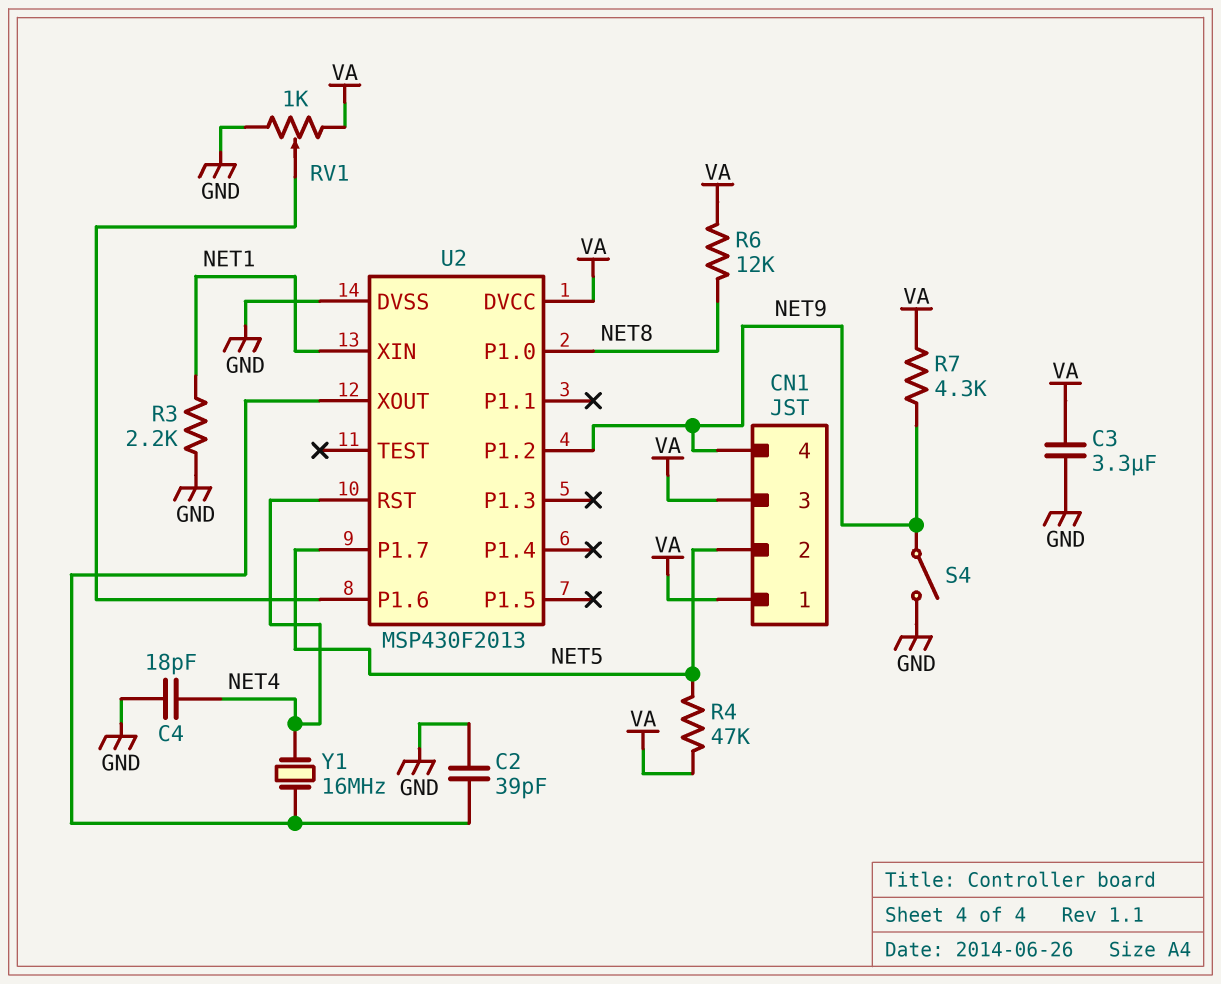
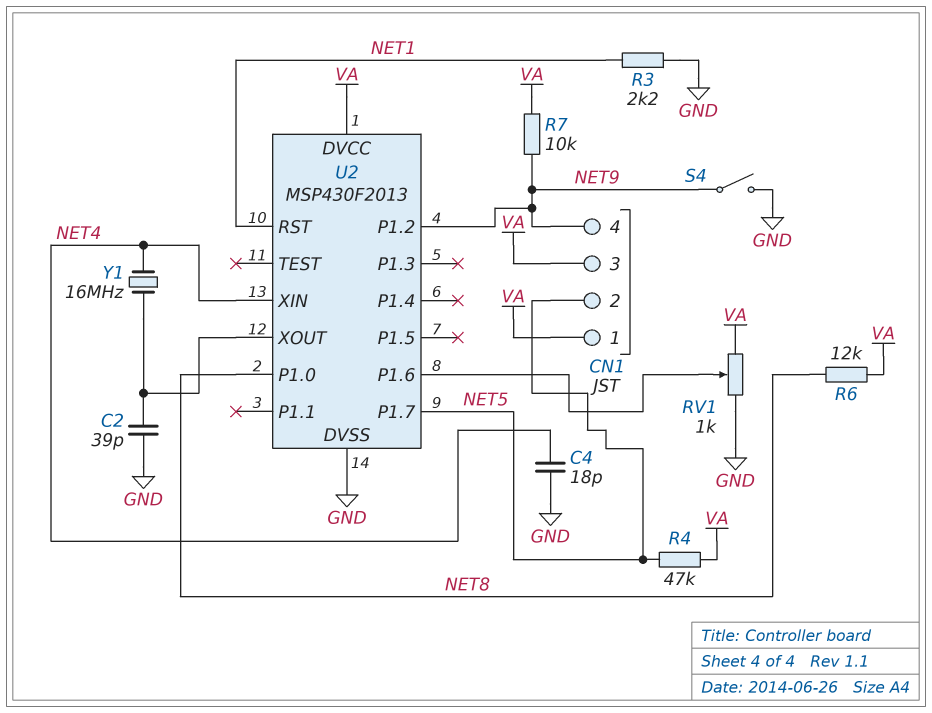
C3: 3.3uF (GND, VA) -> none
R7: 4.3k (NET9, VA) -> 10k (NET9, VA)
U2 pin RST: NET4 -> NET1
U2 pin XIN: NET1 -> NET4

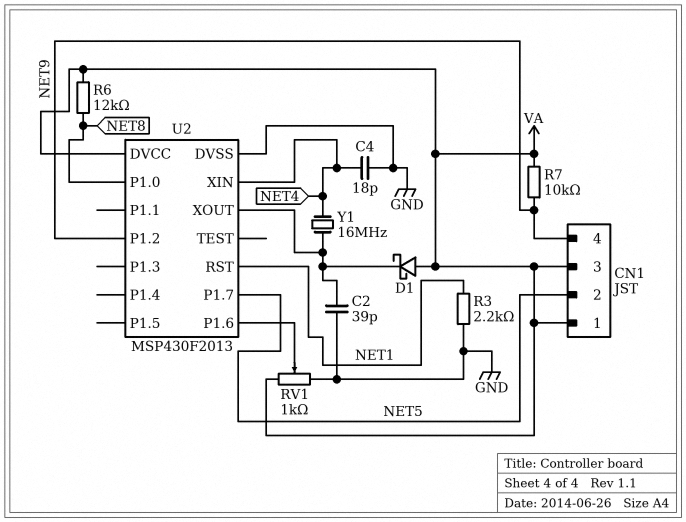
D1: none -> schottky (A VA, K U2/XOUT)
R4: 47k (NET5, VA) -> none
S4: switch (GND, NET9) -> none

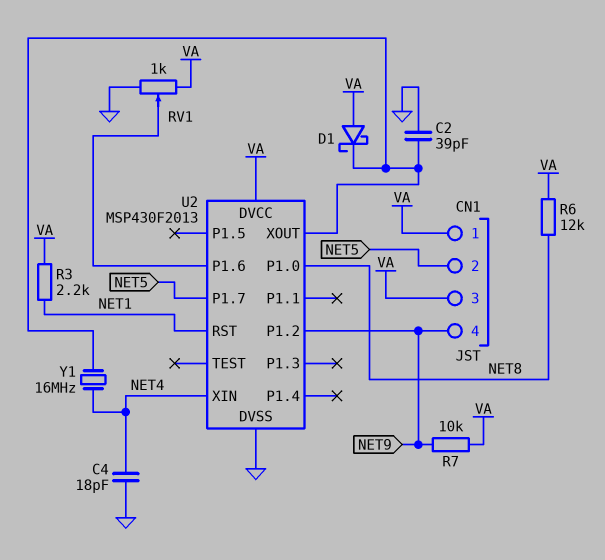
R3: 2.2k (GND, NET1) -> 2.2k (NET1, VA)

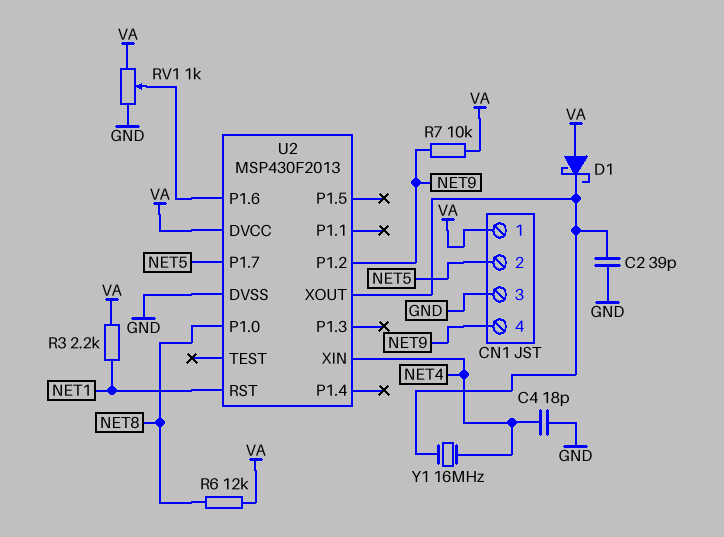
CN1 pin 3: VA -> GND

